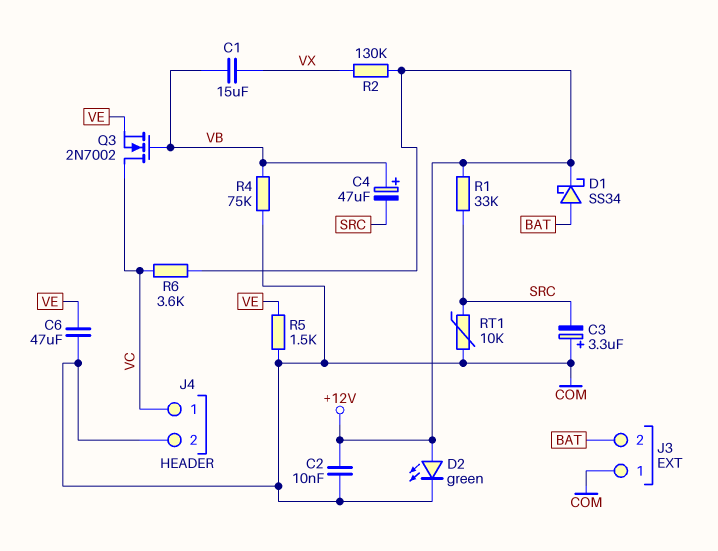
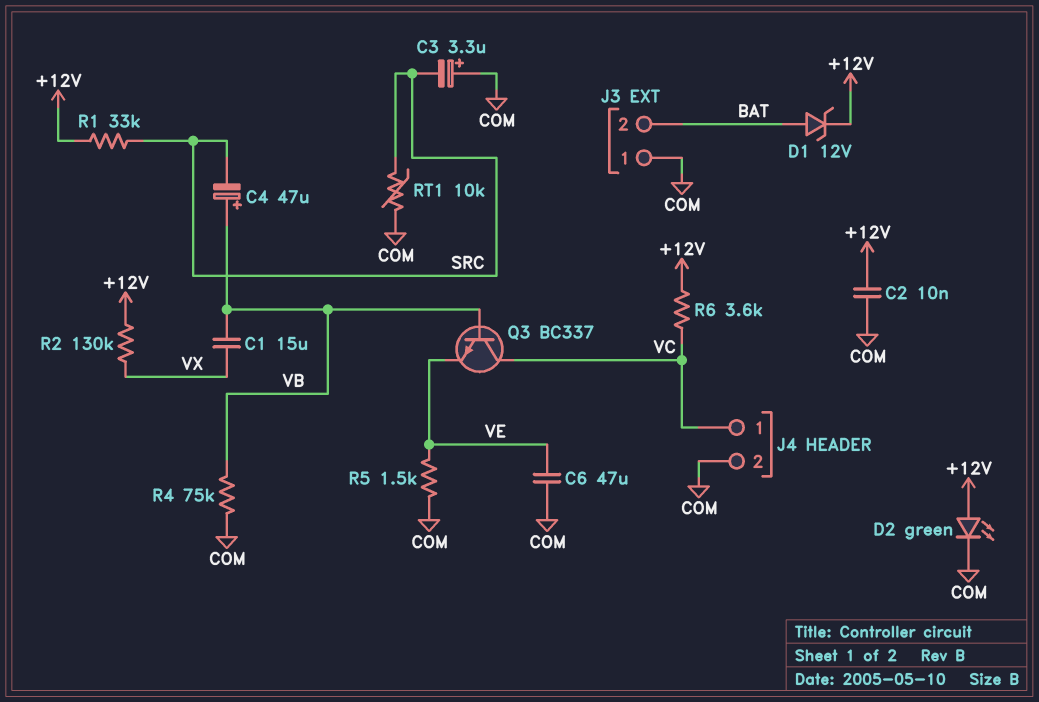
D1: schottky SS34 (A BAT, K +12V) -> zener 12V (A BAT, K +12V)
Q3: NMOS 2N7002 (G VB, D VC, S VE) -> NPN BC337 (B VB, C VC, E VE)

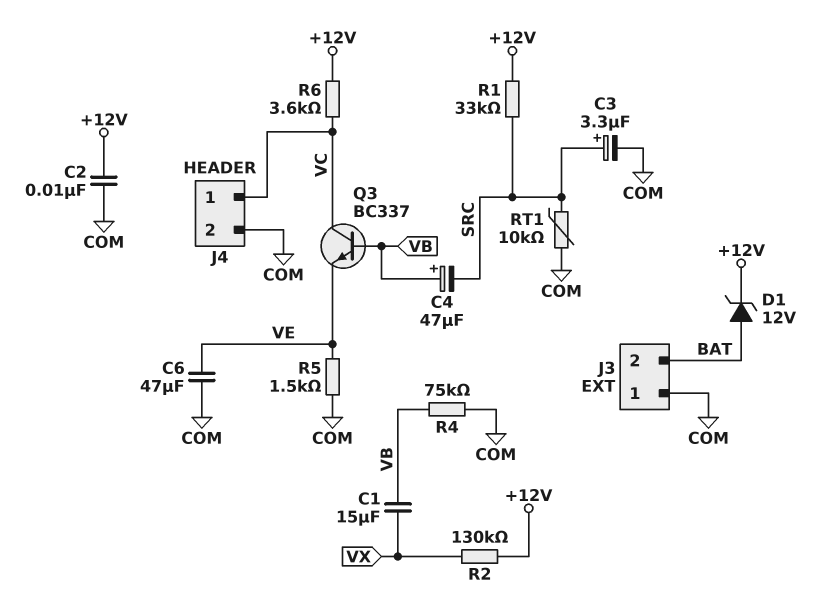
C3: 3.3uF (plus COM, minus SRC) -> 3.3uF (plus SRC, minus COM)
D2: LED green (A +12V, K COM) -> none

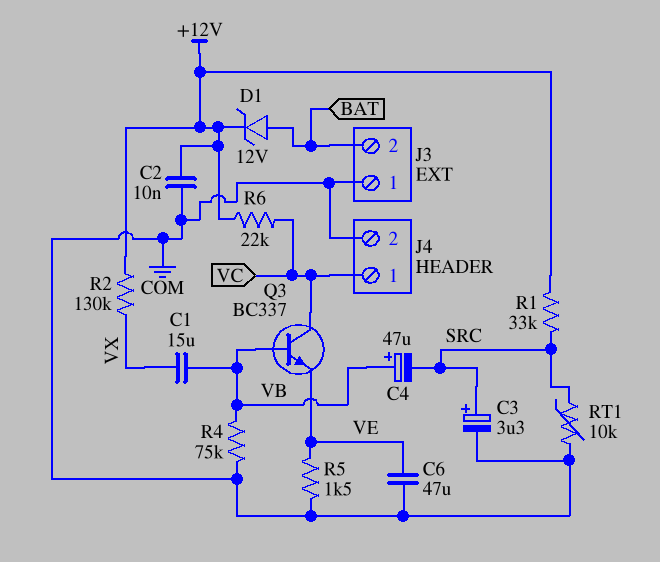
R6: 3.6k (+12V, VC) -> 22k (+12V, VC)

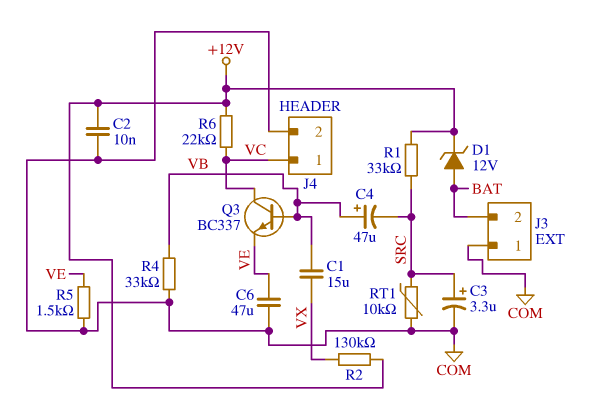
R4: 75k (COM, VB) -> 33k (COM, VB)

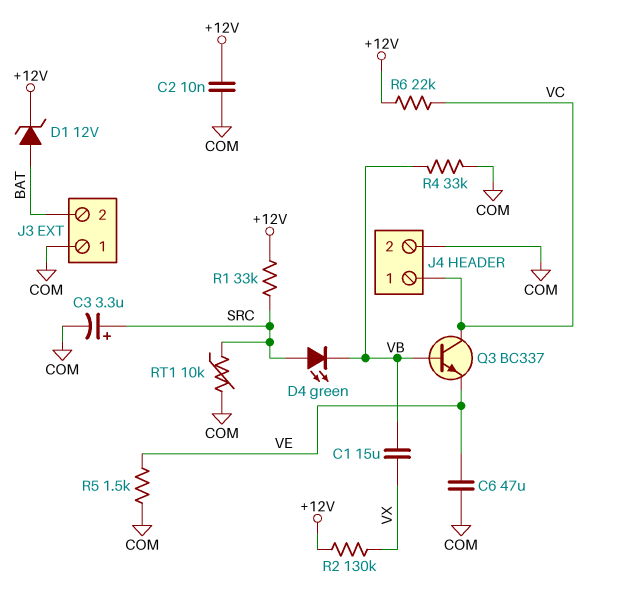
C4: 47uF (plus VB, minus SRC) -> none
D4: none -> LED green (A SRC, K VB)

